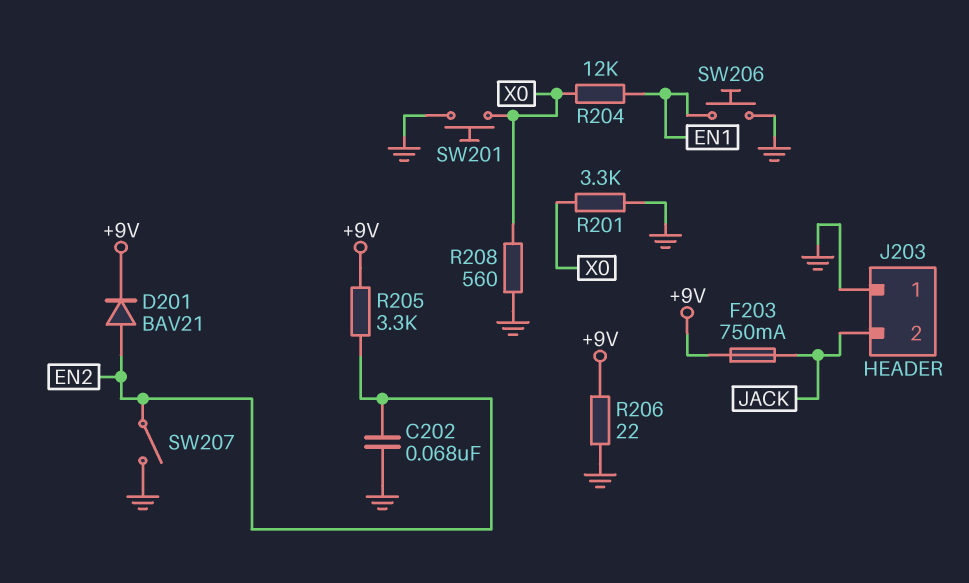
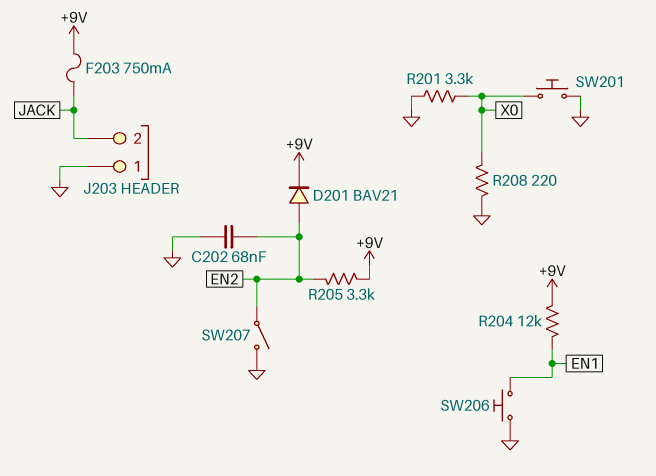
R204: 12k (EN1, X0) -> 12k (+9V, EN1)
R206: 22 (+9V, GND) -> none
R208: 560 (GND, X0) -> 220 (GND, X0)

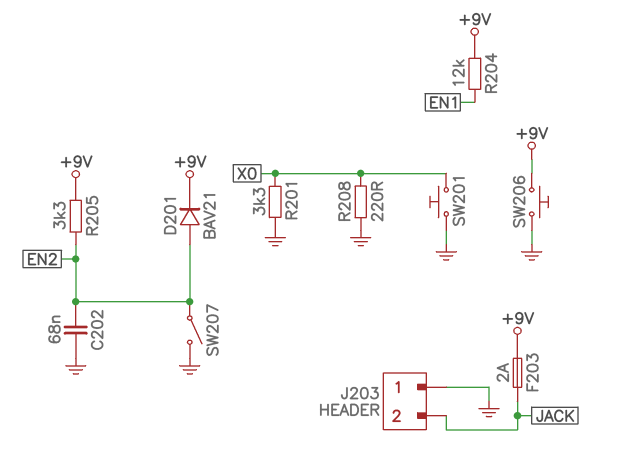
F203: 750mA (+9V, JACK) -> 2A (+9V, JACK)
SW206: button (EN1, GND) -> button (+9V, GND)

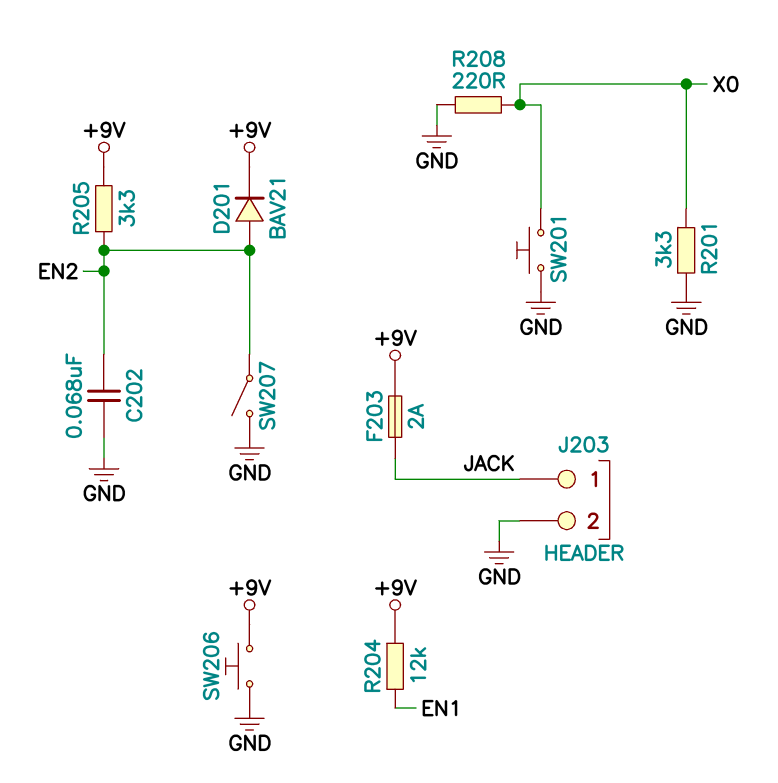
J203 pin 1: GND -> JACK
J203 pin 2: JACK -> GND

